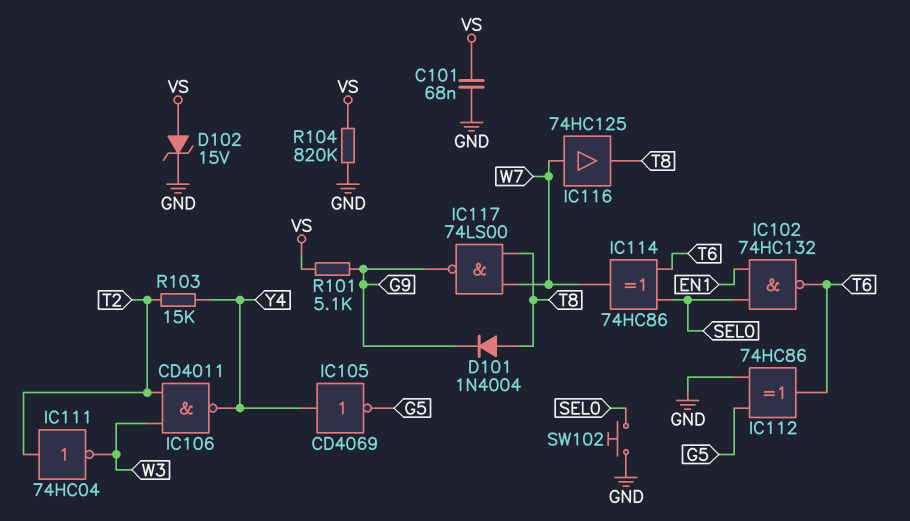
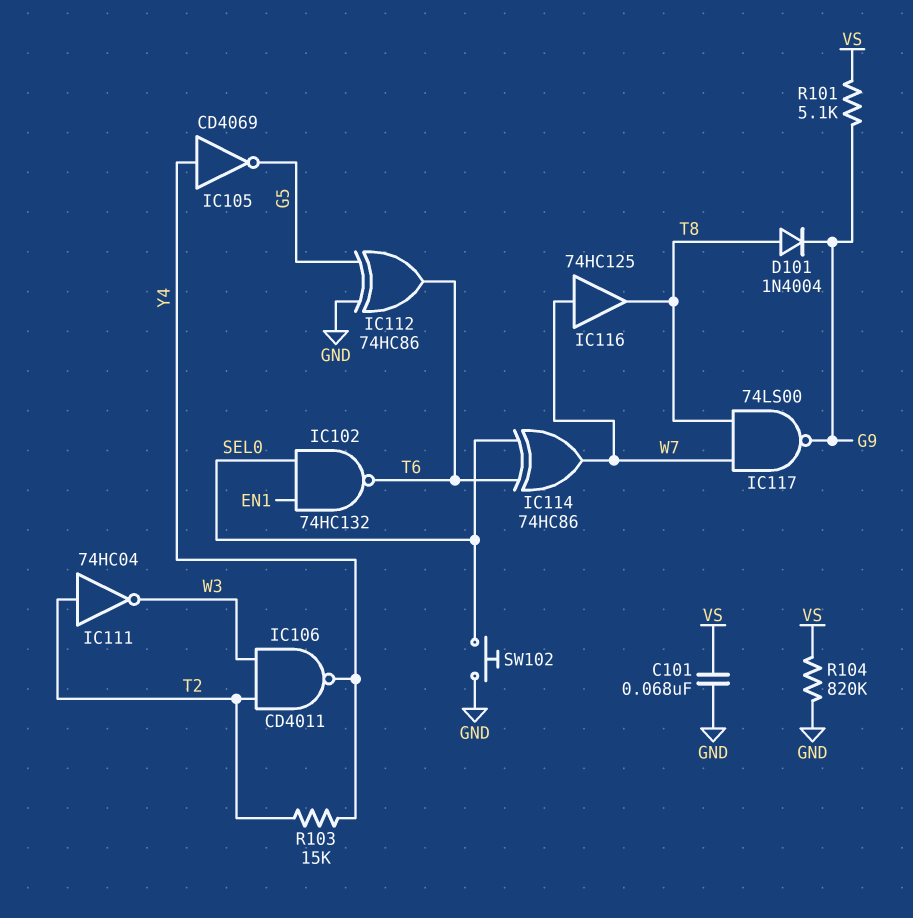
D102: zener 15V (A VS, K GND) -> none

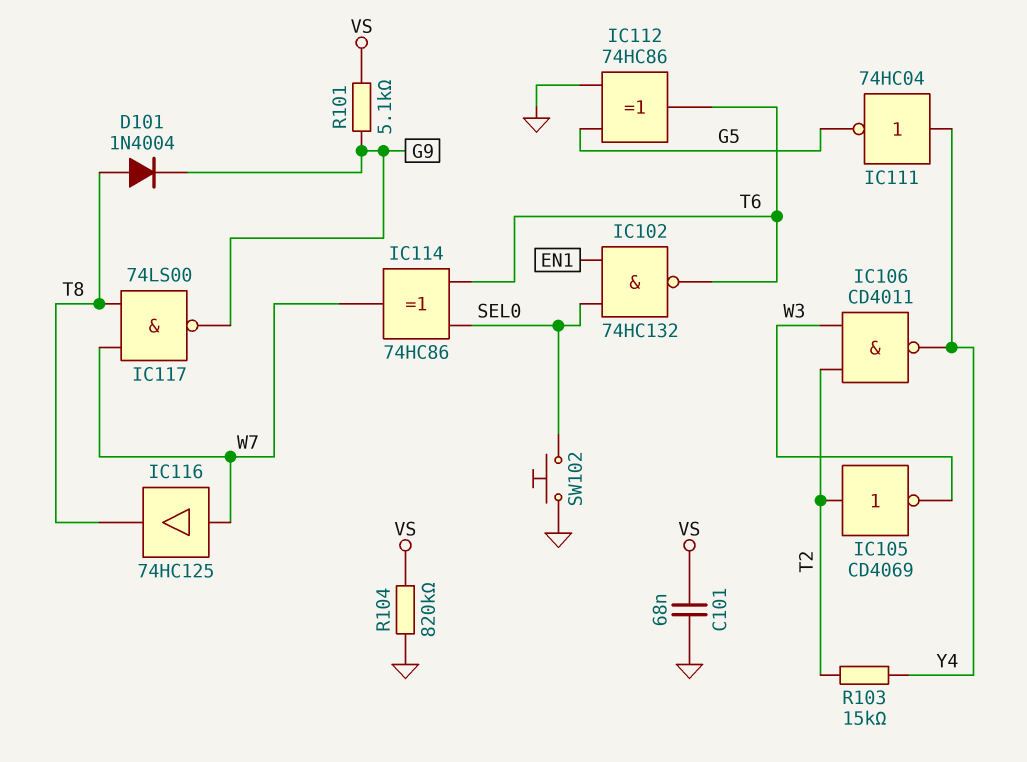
IC105: NOT CD4069 (in Y4, out G5) -> NOT CD4069 (in T2, out W3)
IC111: NOT 74HC04 (in T2, out W3) -> NOT 74HC04 (in Y4, out G5)

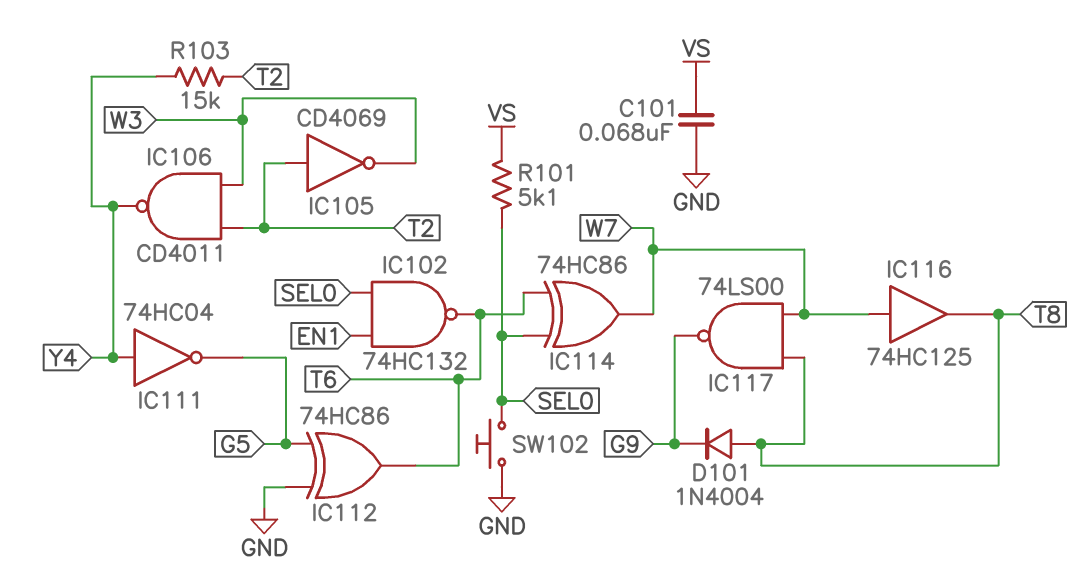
R101: 5.1k (G9, VS) -> 5.1k (SEL0, VS)
R104: 820k (GND, VS) -> none

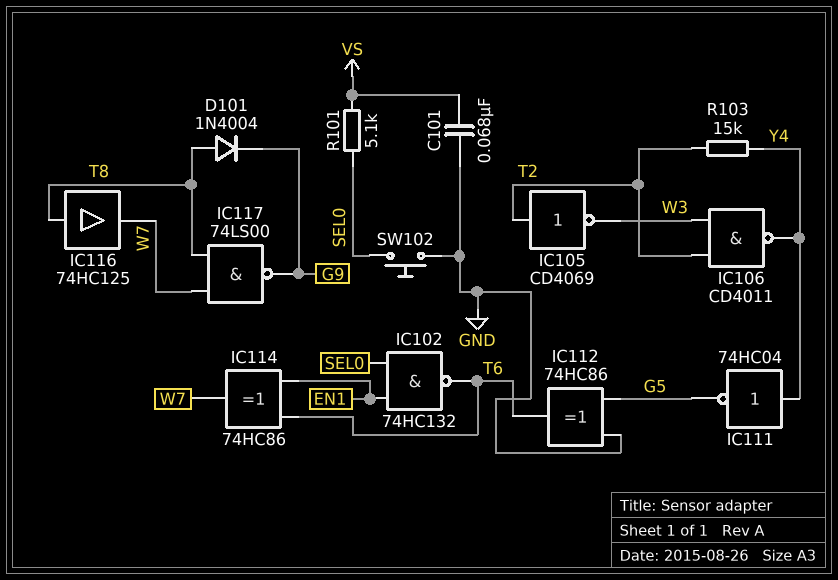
IC114: XOR 74HC86 (in SEL0, in T6, out W7) -> XOR 74HC86 (in EN1, in T6, out W7)
IC116: buffer 74HC125 (in W7, out T8) -> buffer 74HC125 (in T8, out W7)

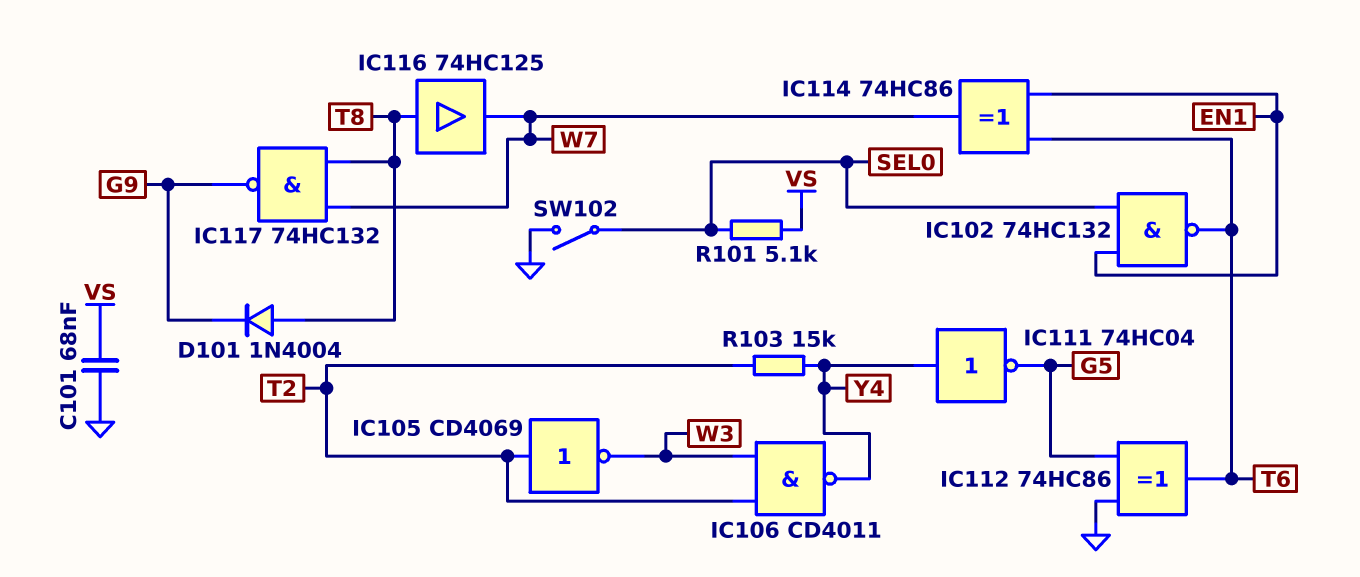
IC117: NAND 74LS00 (in T8, in W7, out G9) -> NAND 74HC132 (in T8, in W7, out G9)
SW102: button (GND, SEL0) -> switch (GND, SEL0)

